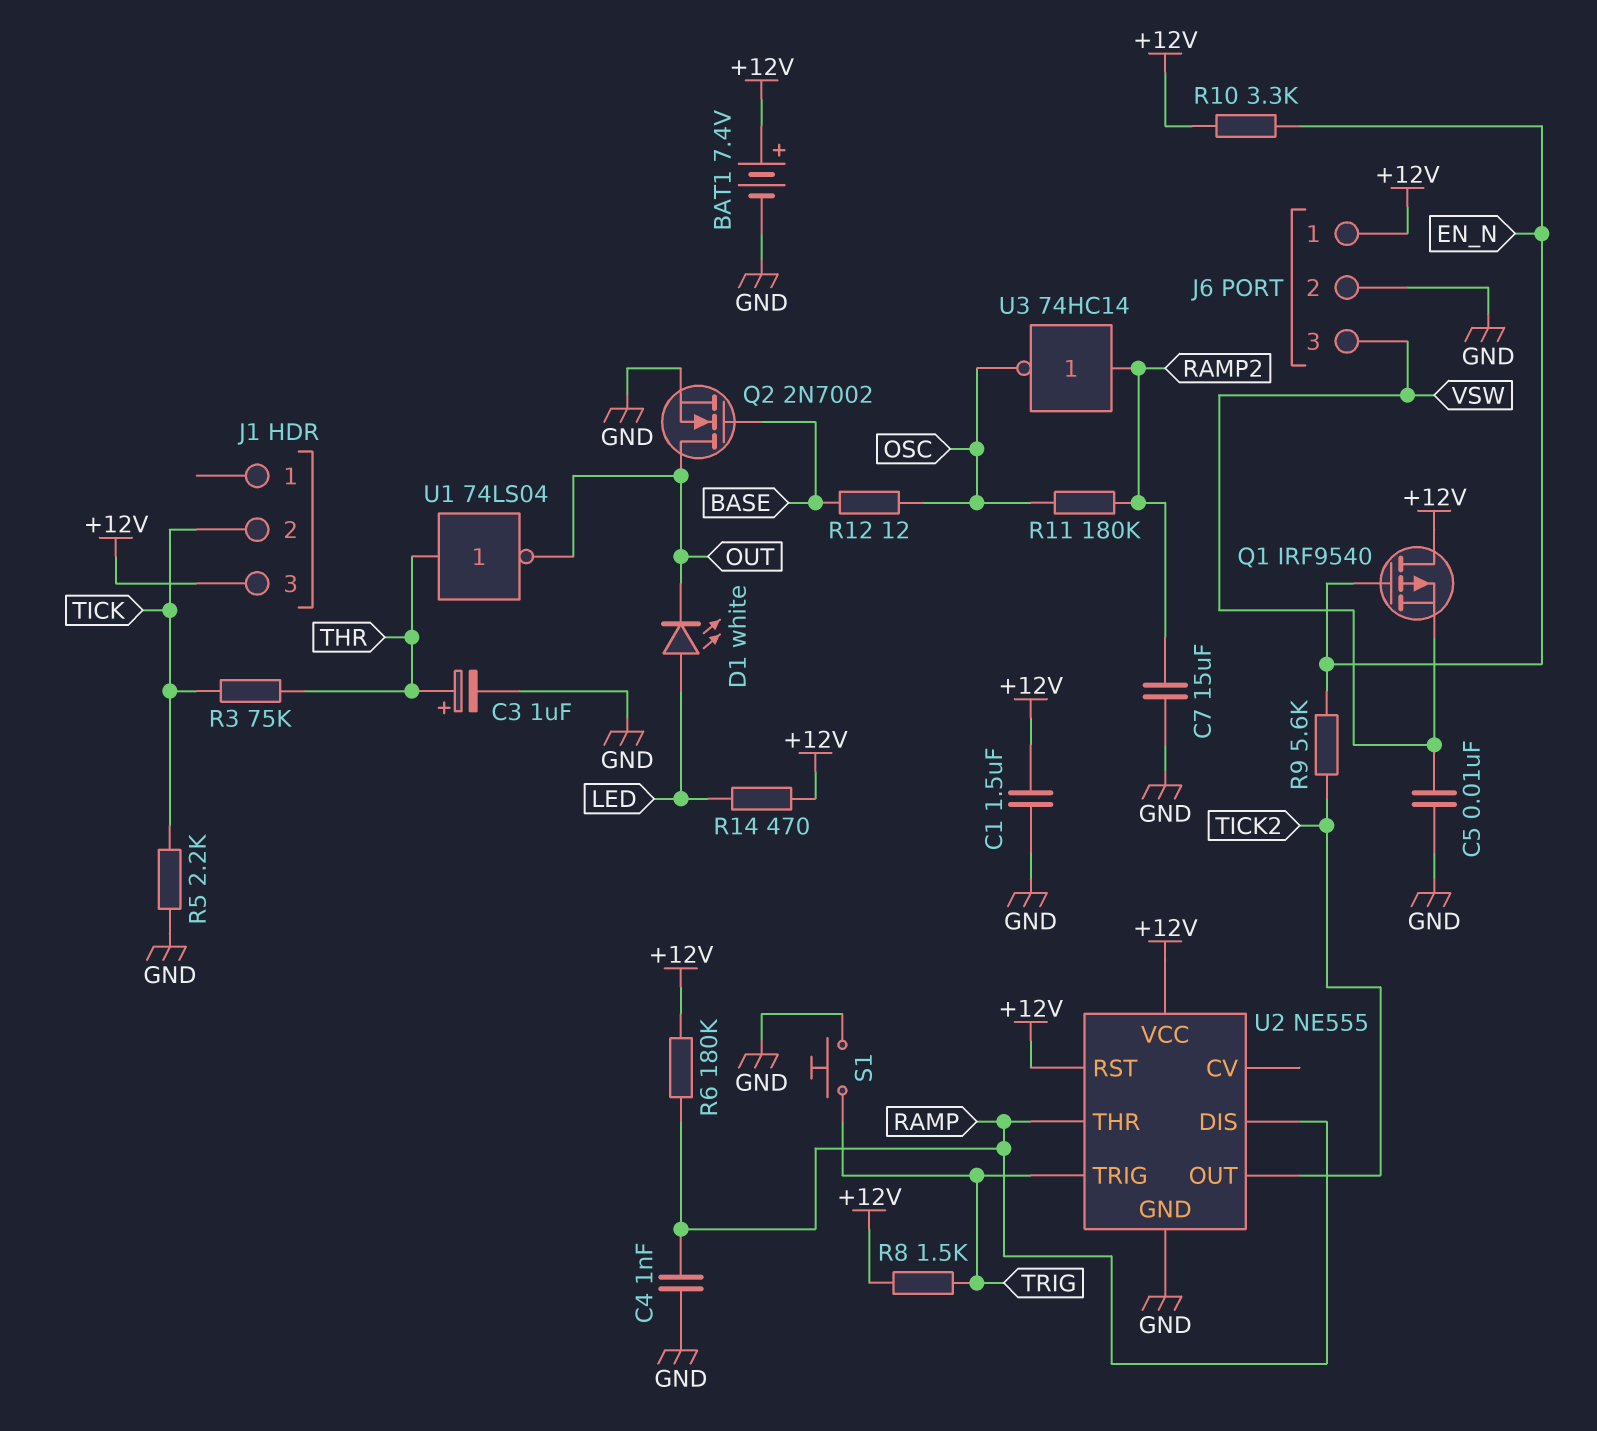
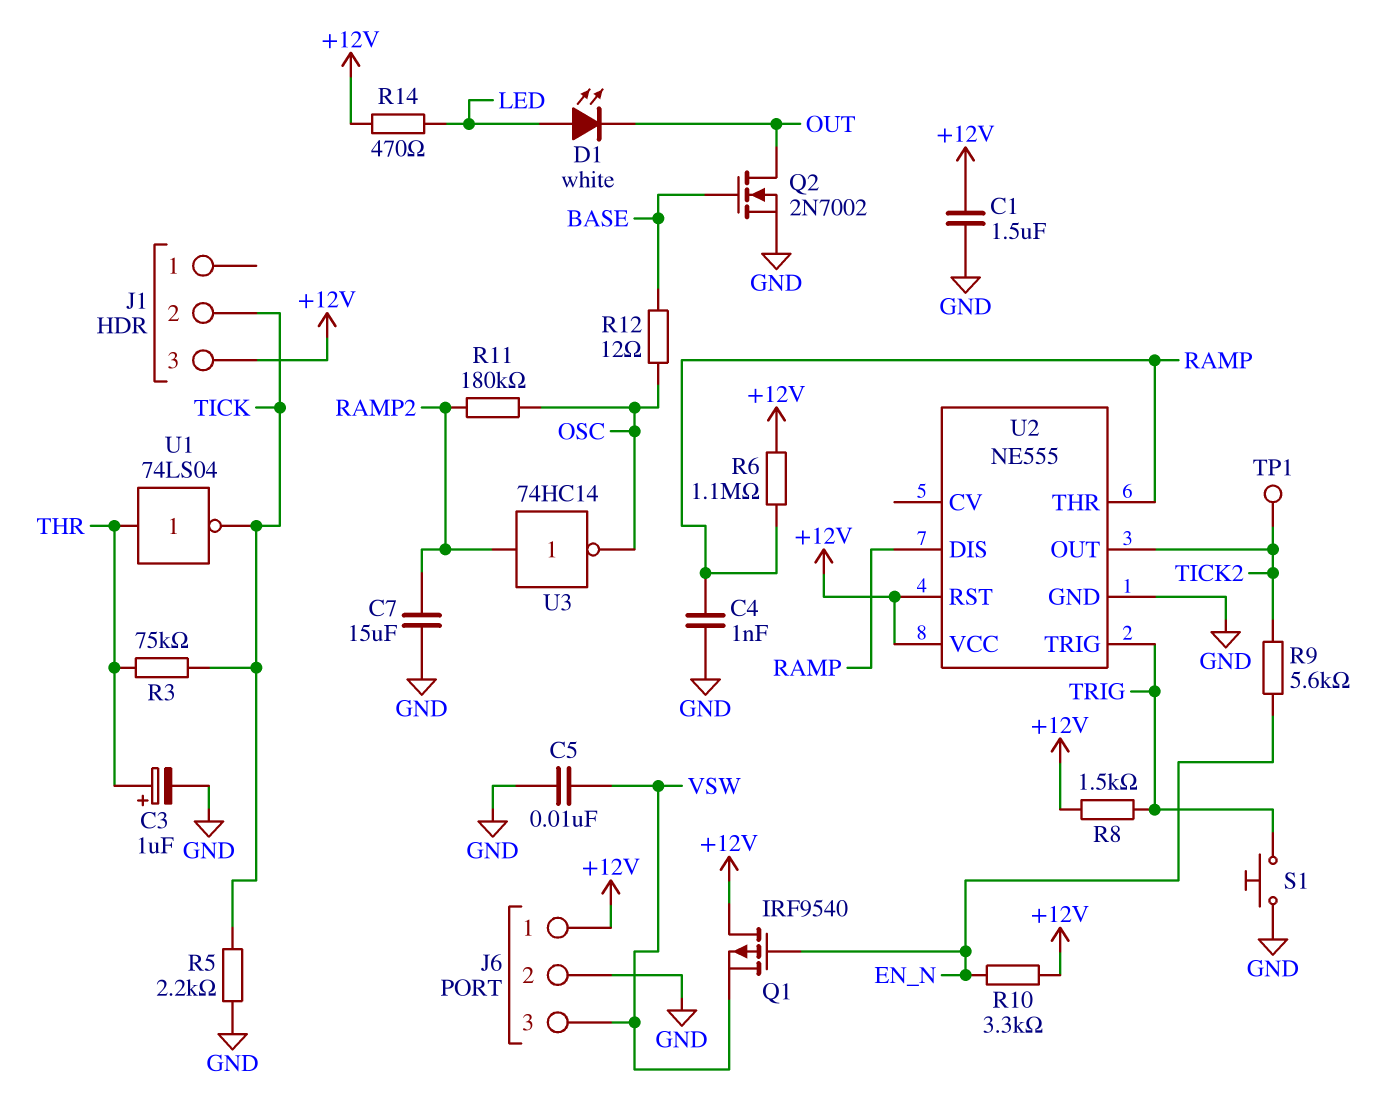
BAT1: 7.4V (plus +12V, minus GND) -> none
R6: 180k (+12V, RAMP) -> 1.1M (+12V, RAMP)
TP1: none -> test point (TICK2)
U1: NOT 74LS04 (in THR, out OUT) -> NOT 74LS04 (in THR, out TICK)

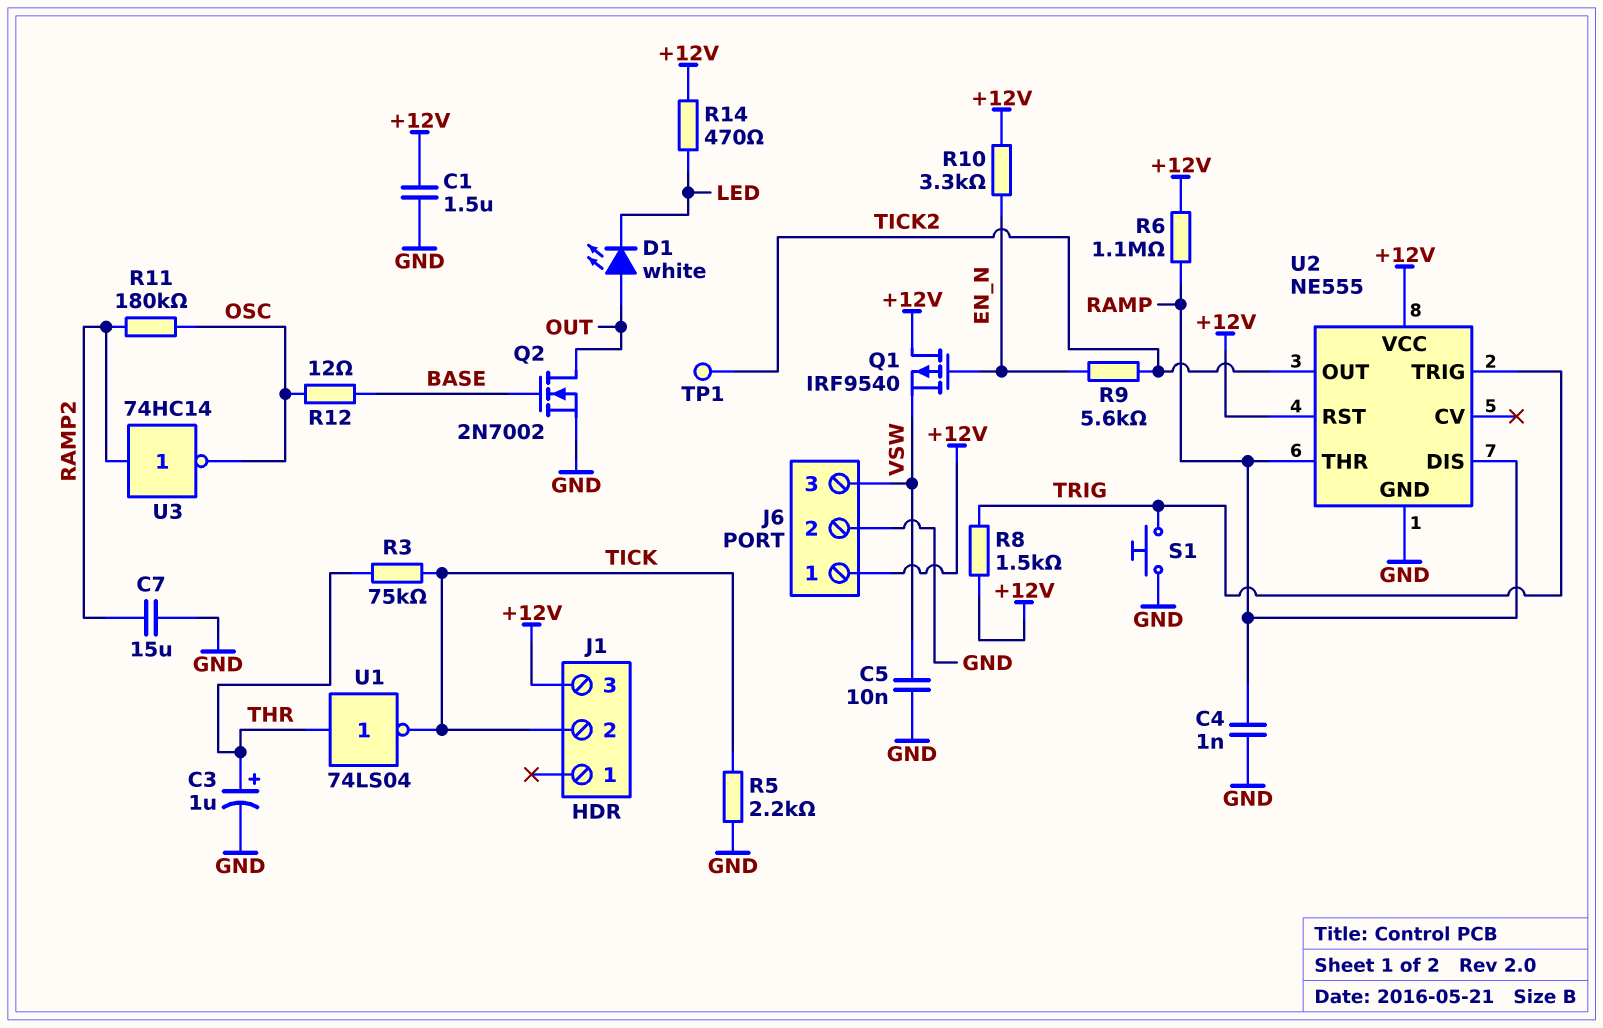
D1: LED white (A LED, K OUT) -> LED white (A OUT, K LED)

